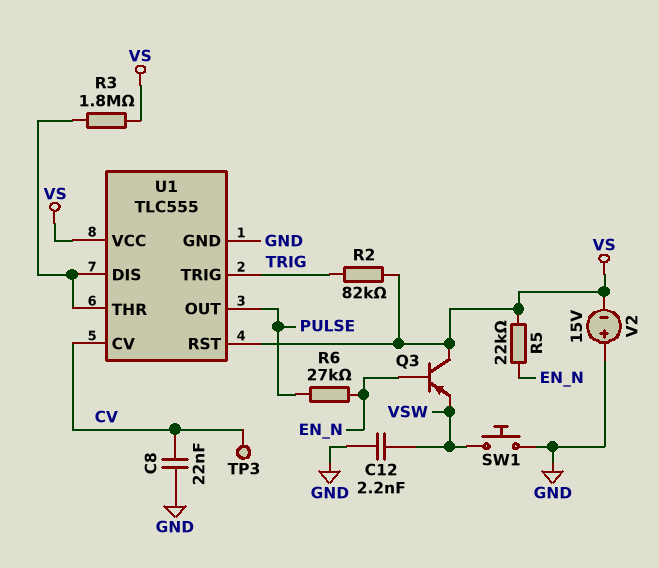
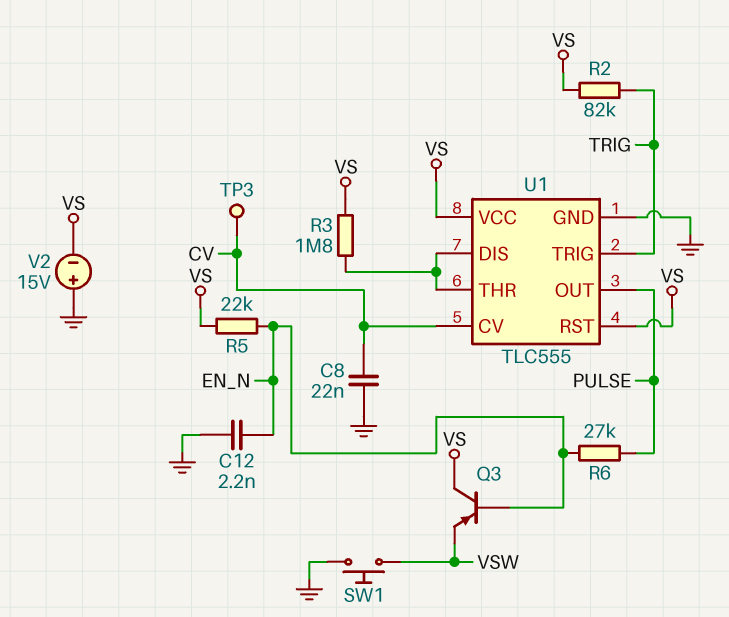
C12: 2.2nF (GND, VSW) -> 2.2nF (EN_N, GND)

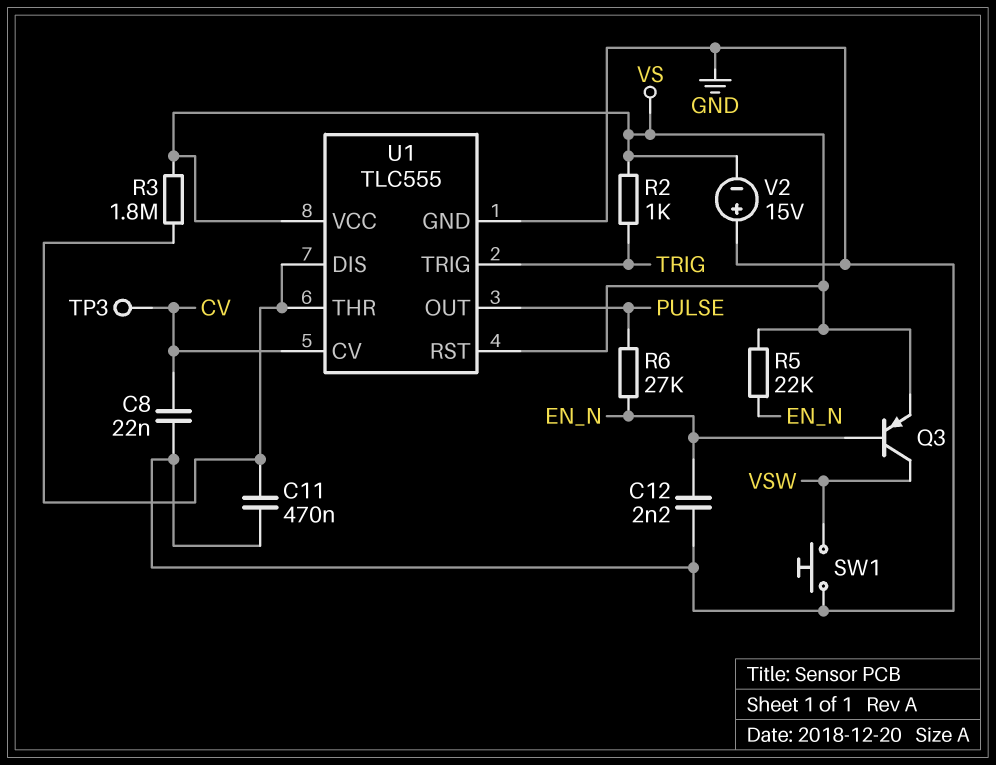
C11: none -> 470nF (GND, U1/DIS)
Q3: PNP (B EN_N, C VS, E VSW) -> PNP (B EN_N, C VSW, E VS)
R2: 82k (TRIG, VS) -> 1k (TRIG, VS)

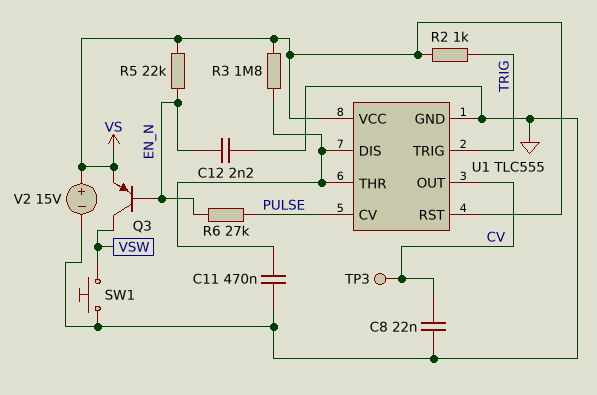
U1 pin CV: CV -> PULSE
U1 pin OUT: PULSE -> CV
V2: 15V (plus GND, minus VS) -> 15V (plus VS, minus GND)

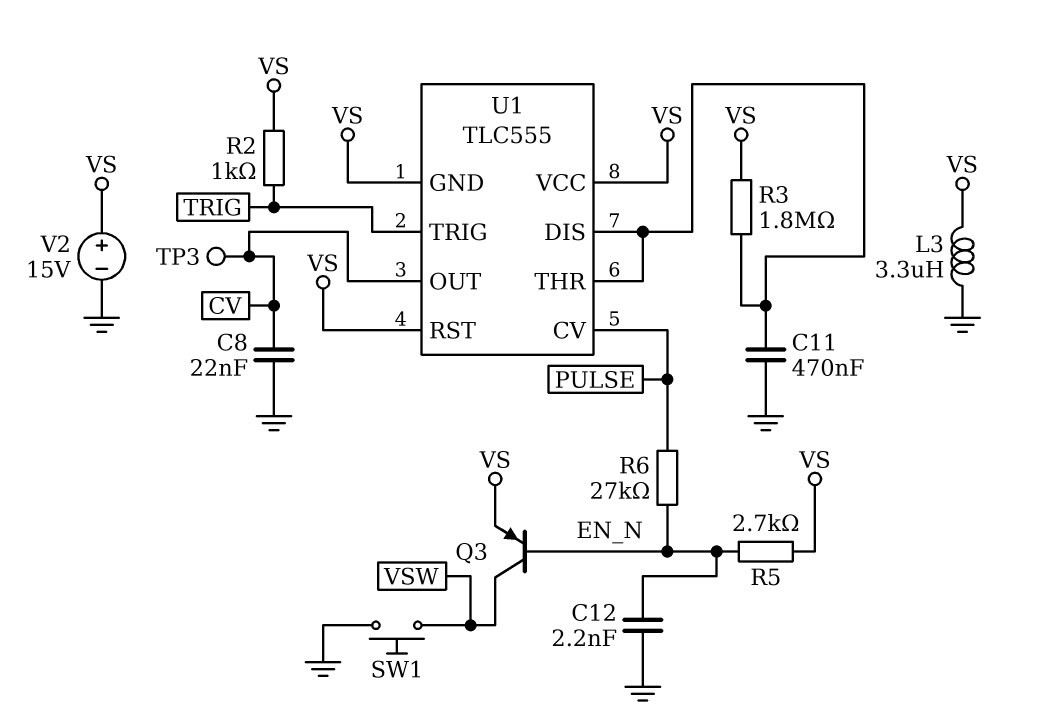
L3: none -> 3.3uH (GND, VS)
R5: 22k (EN_N, VS) -> 2.7k (EN_N, VS)
U1 pin GND: GND -> VS

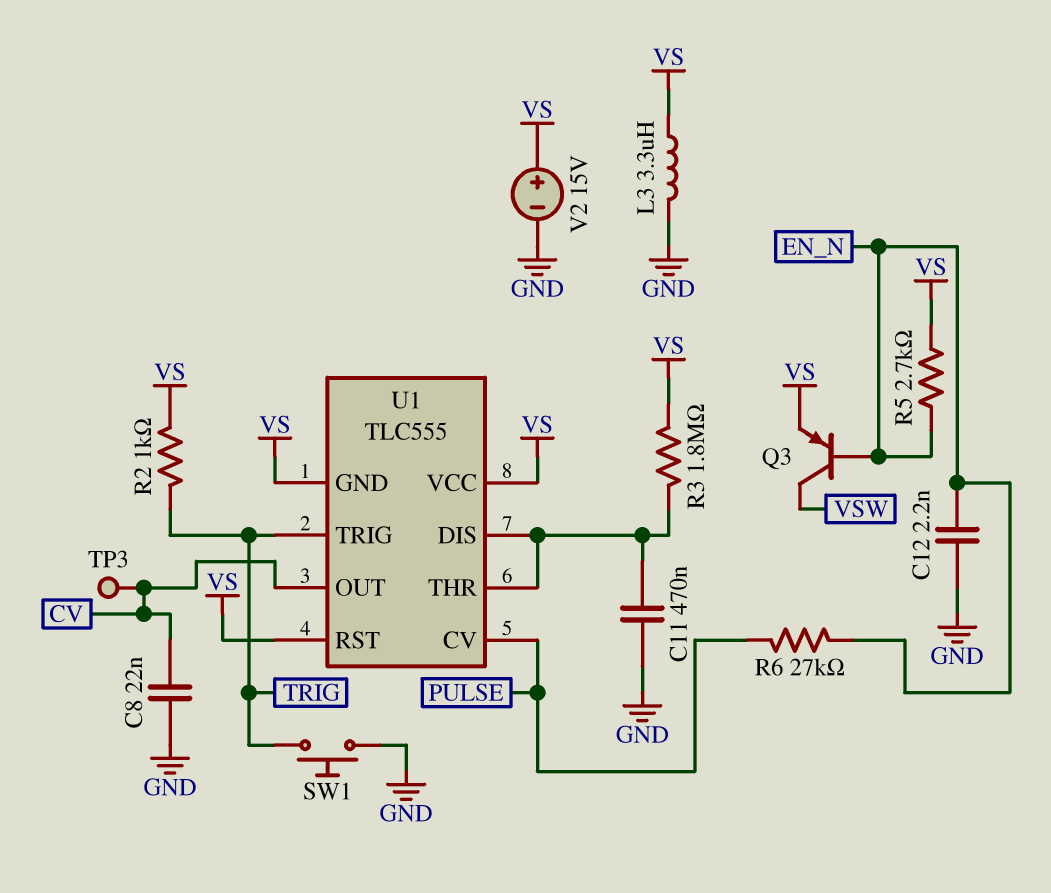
SW1: button (GND, VSW) -> button (GND, TRIG)

